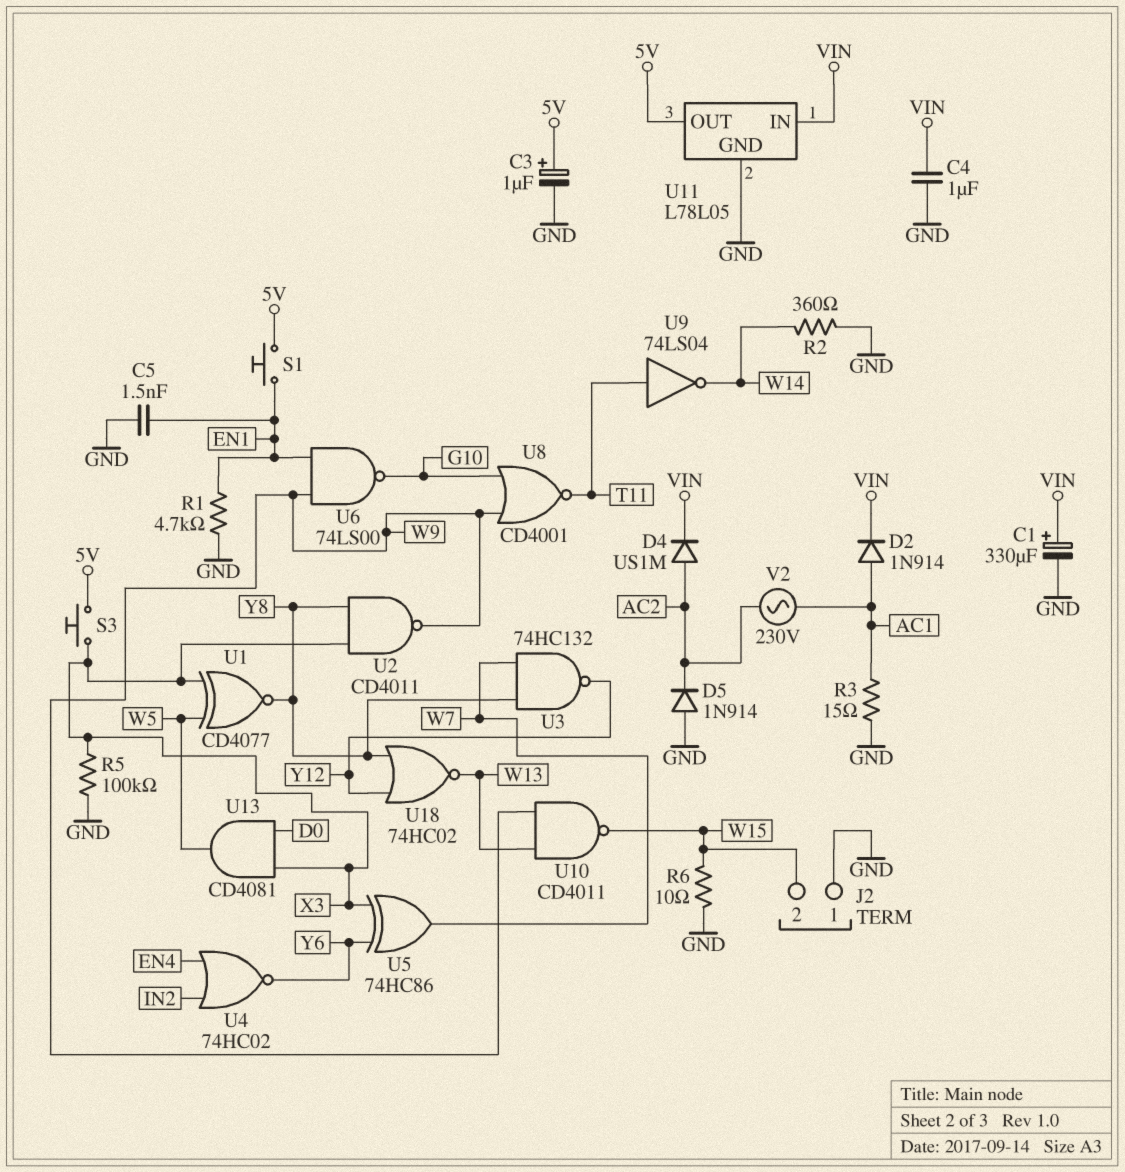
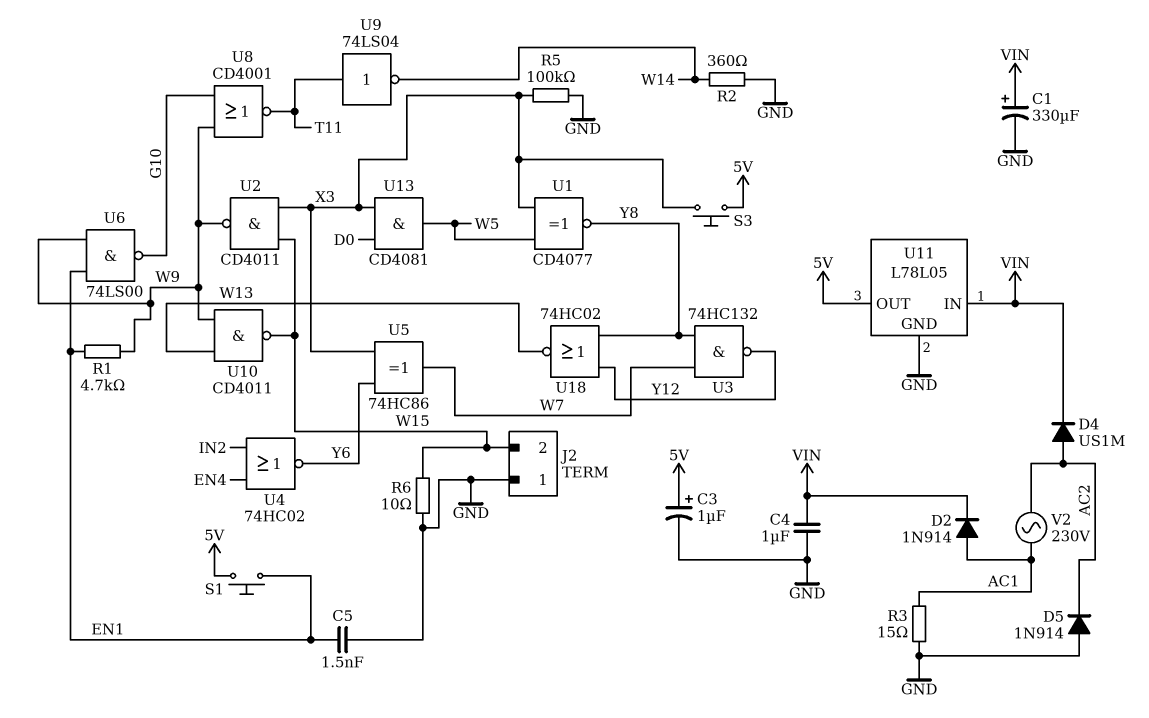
R1: 4.7k (EN1, GND) -> 4.7k (EN1, W9)
U2: NAND CD4011 (in X3, in Y8, out W9) -> NAND CD4011 (in W15, in X3, out W9)

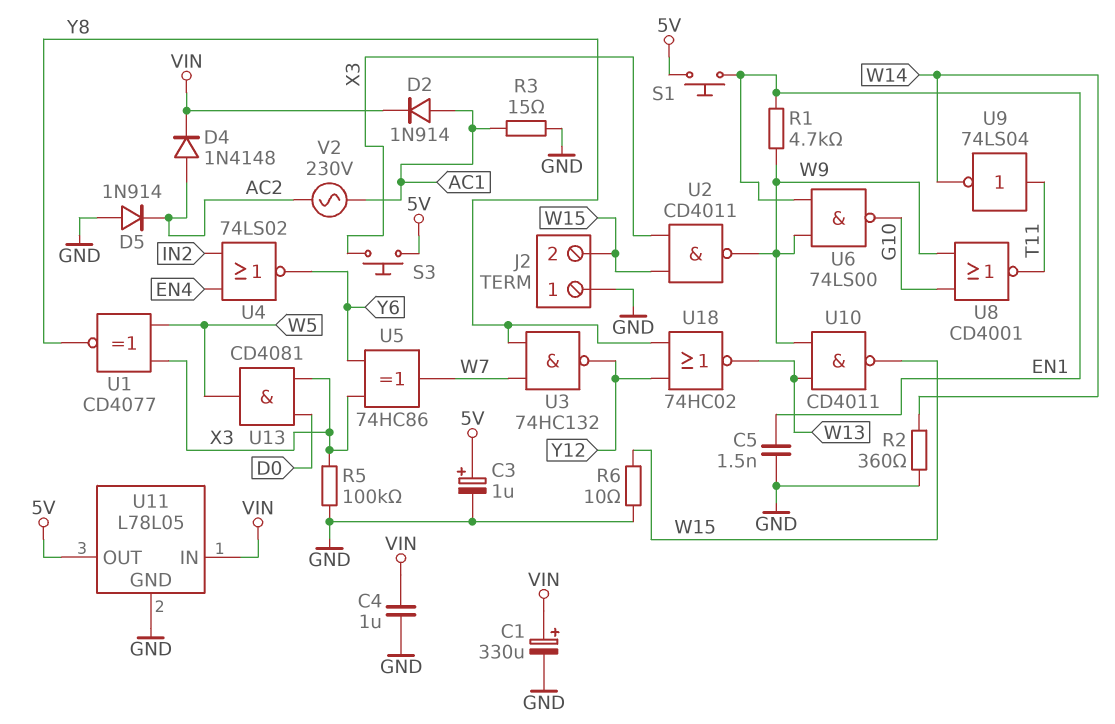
D4: diode US1M (A AC2, K VIN) -> diode 1N4148 (A AC2, K VIN)
U4: NOR 74HC02 (in EN4, in IN2, out Y6) -> NOR 74LS02 (in EN4, in IN2, out Y6)

